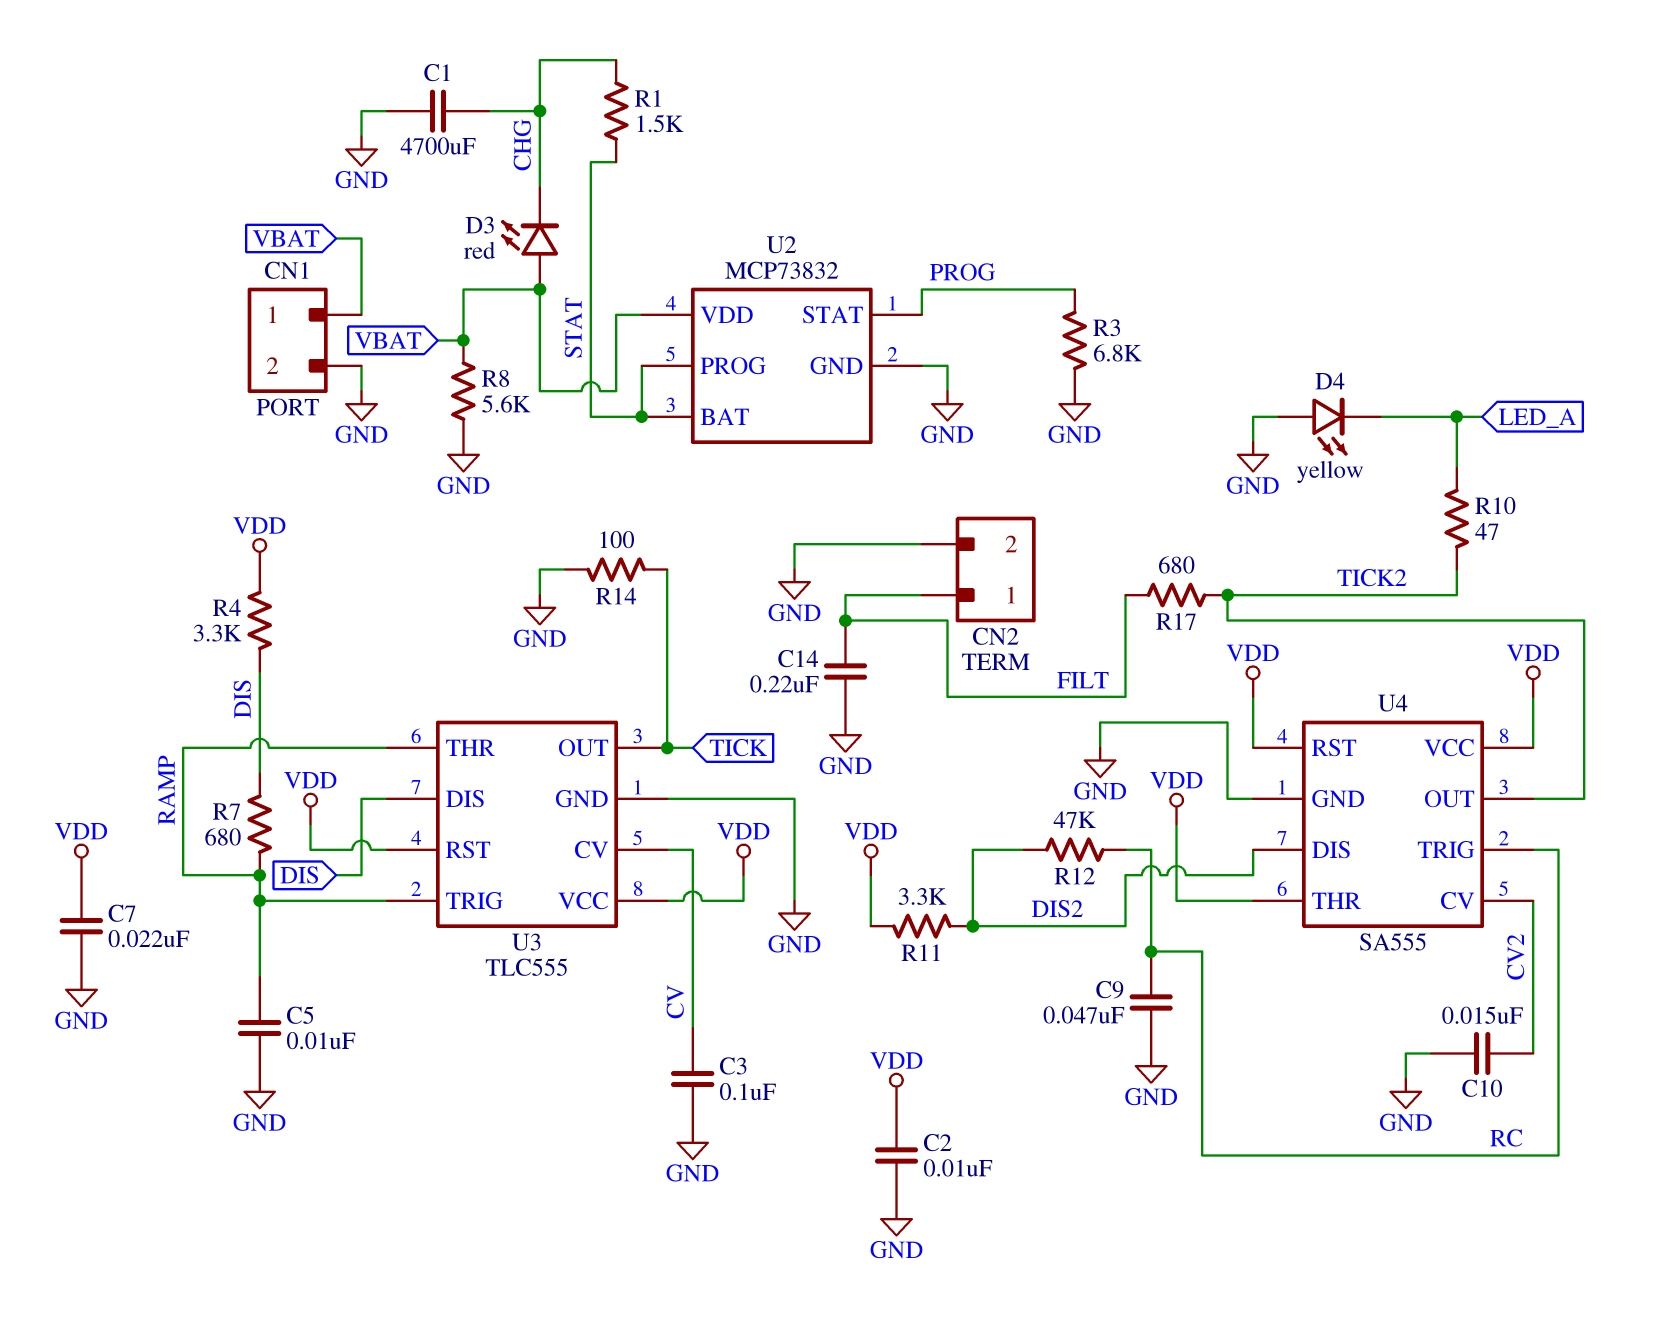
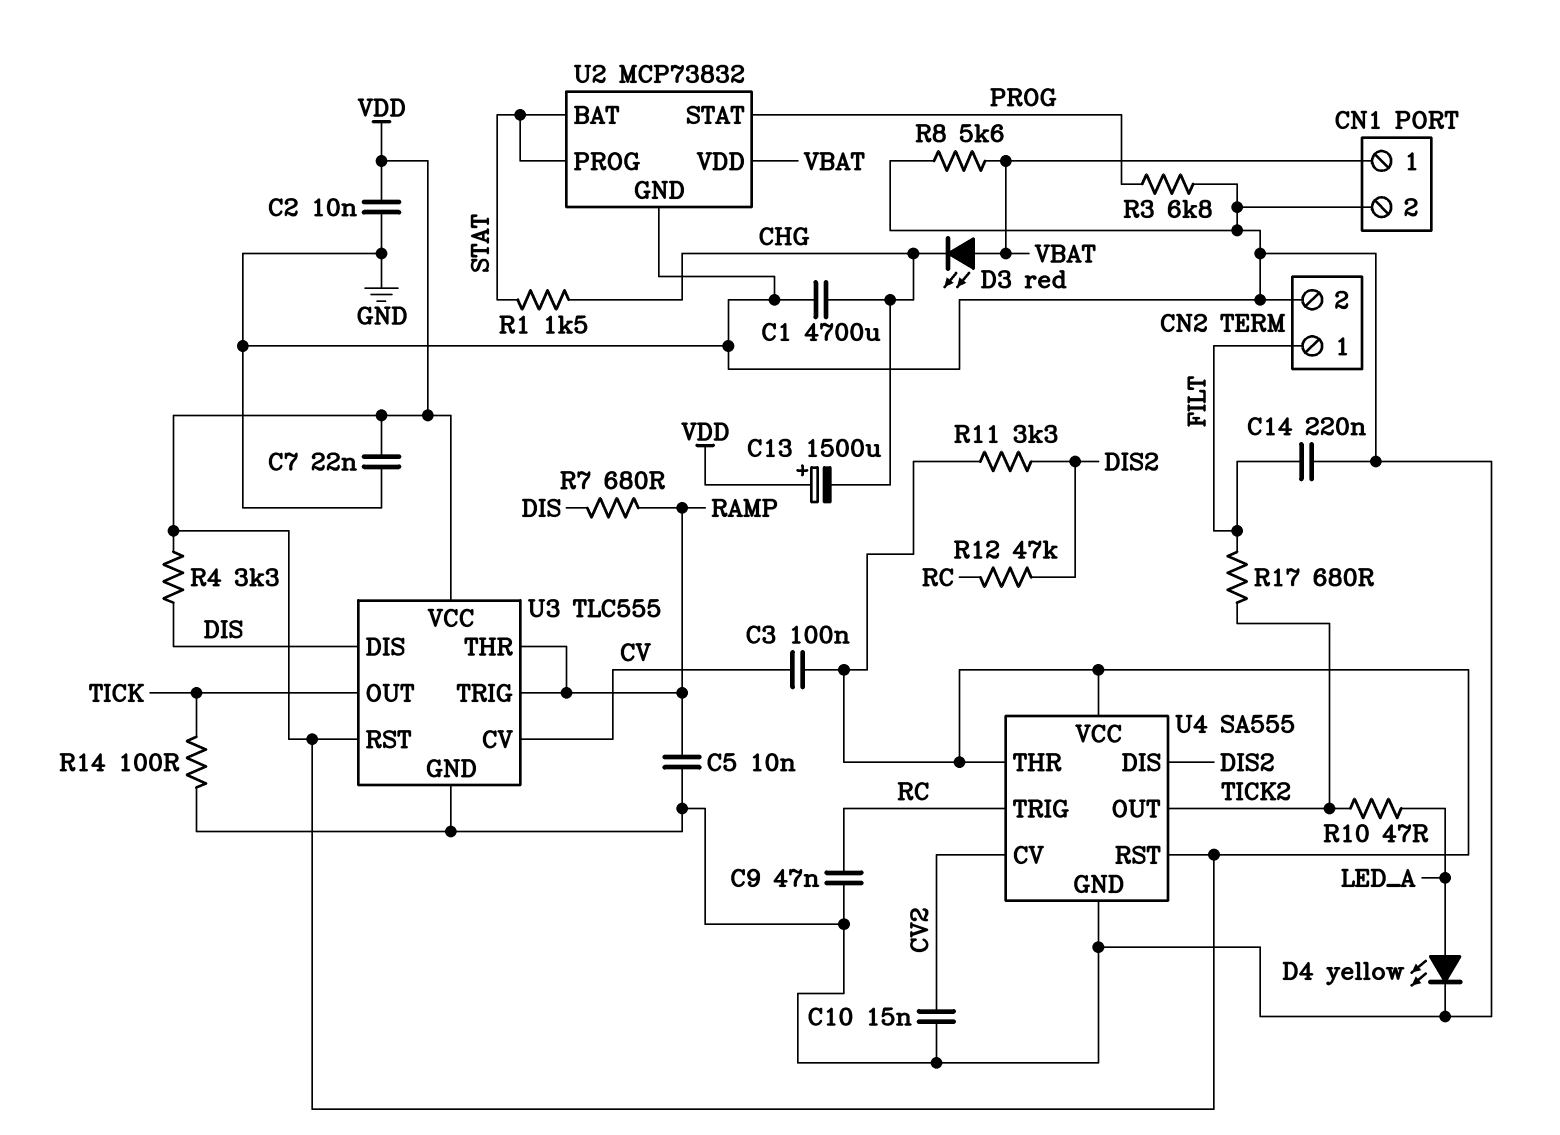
C3: 100nF (CV, GND) -> 100nF (CV, VDD)
C13: none -> 1500uF (plus VDD, minus CHG)
D4: LED yellow (A GND, K LED_A) -> LED yellow (A LED_A, K GND)

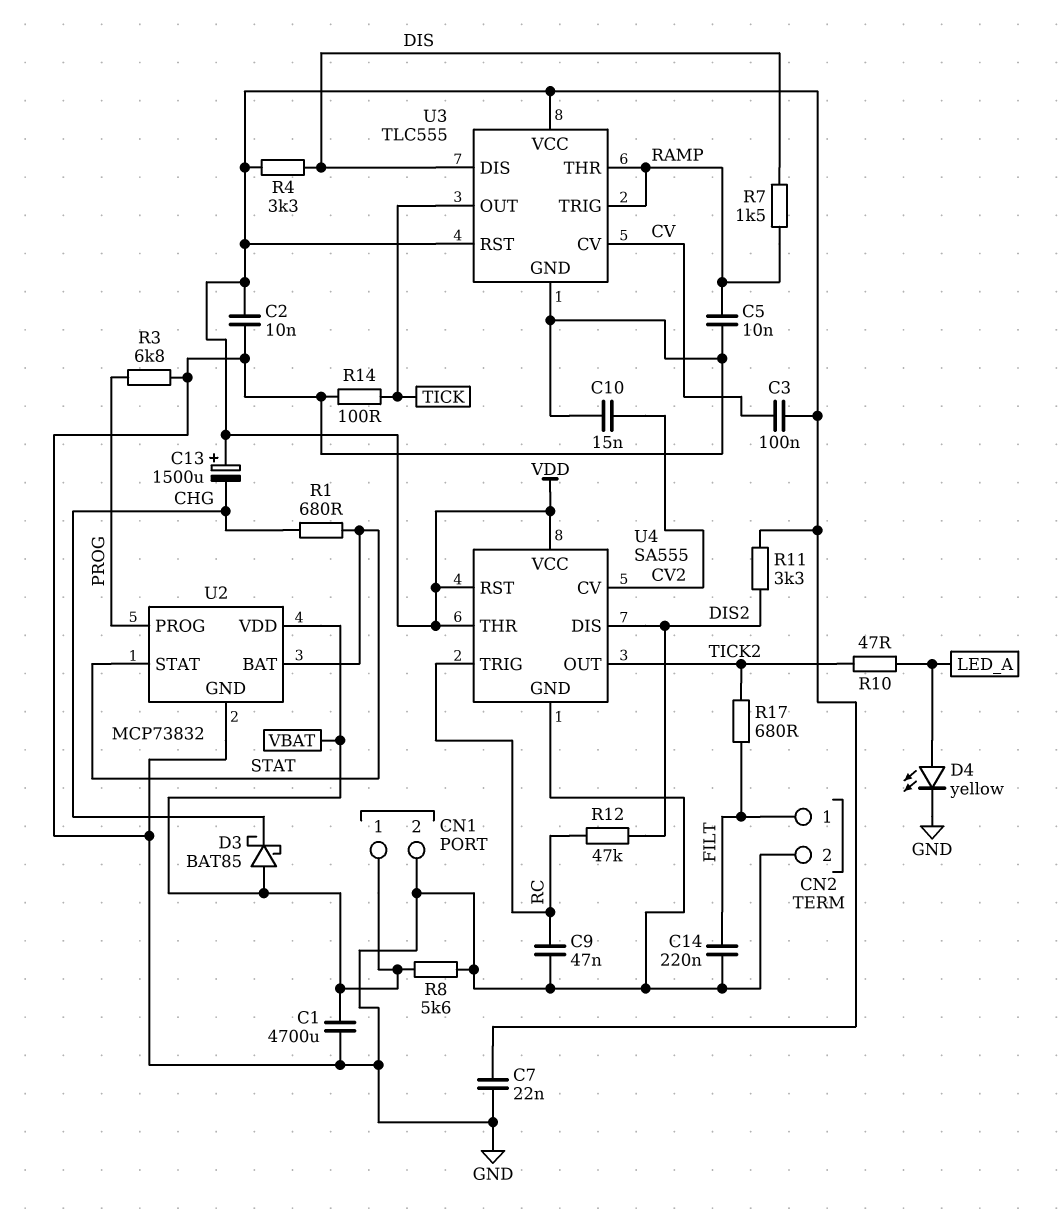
C1: 4700uF (CHG, GND) -> 4700uF (GND, VBAT)
D3: LED red (A VBAT, K CHG) -> schottky BAT85 (A VBAT, K CHG)
R1: 1.5k (CHG, STAT) -> 680 (CHG, STAT)
R7: 680 (DIS, RAMP) -> 1.5k (DIS, RAMP)
U2 pin PROG: STAT -> PROG
U2 pin STAT: PROG -> STAT

